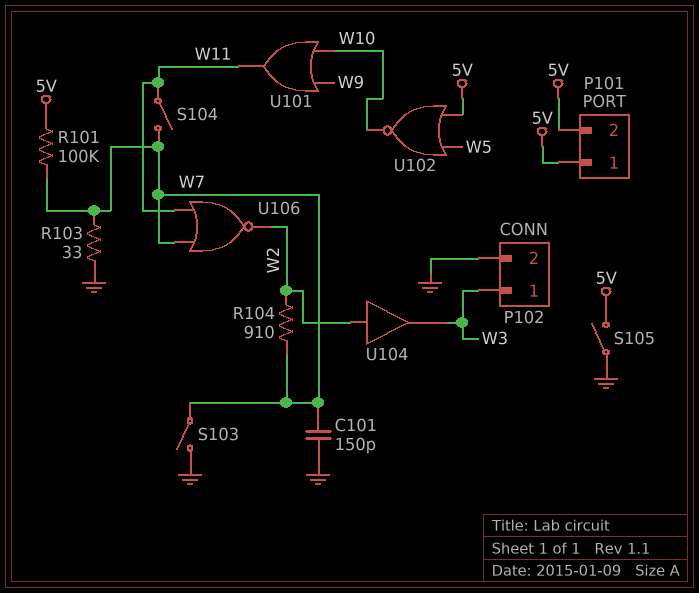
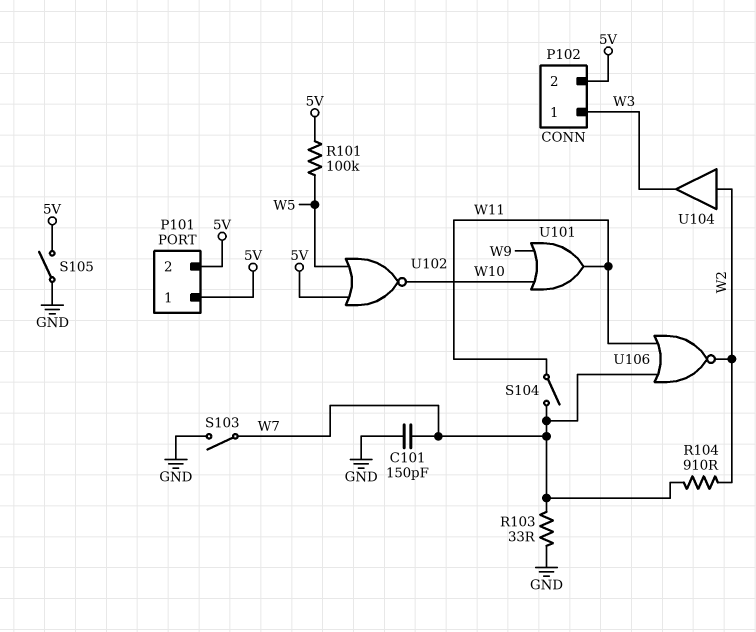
P102 pin 2: GND -> 5V
R101: 100k (5V, W7) -> 100k (5V, W5)

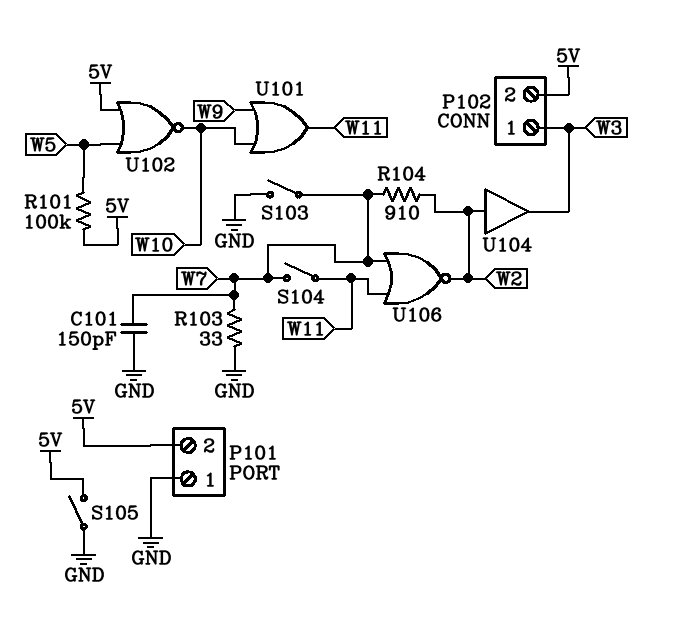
P101 pin 1: 5V -> GND

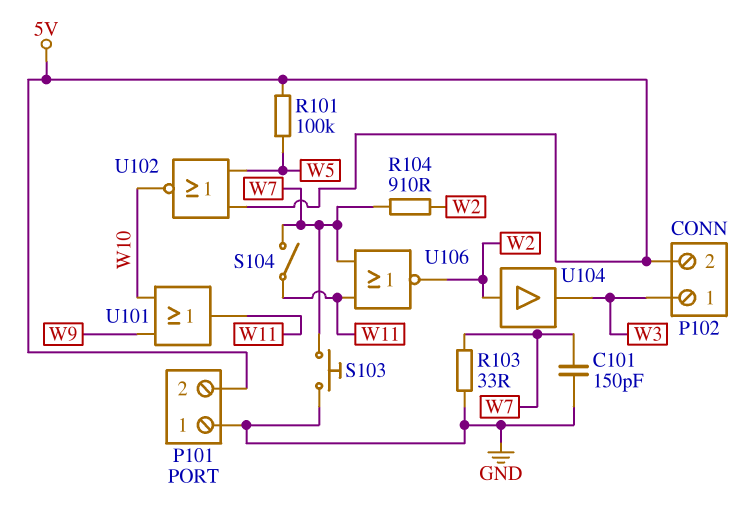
S103: switch (GND, W7) -> button (GND, W7)
S105: switch (5V, GND) -> none

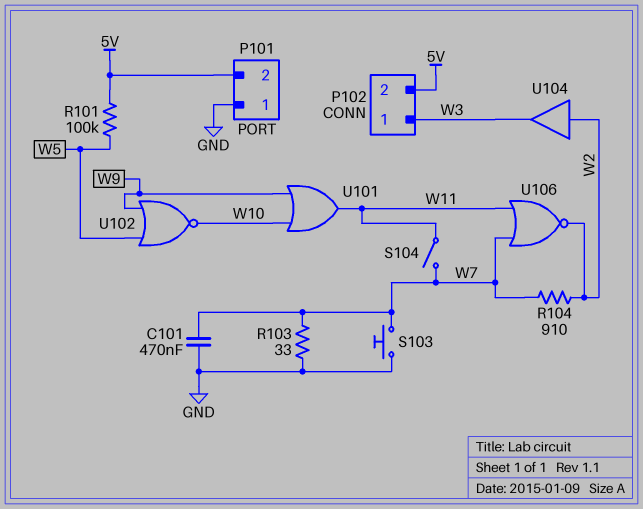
C101: 150pF (GND, W7) -> 470nF (GND, W7)
U102: NOR (in 5V, in W5, out W10) -> NOR (in W5, in W9, out W10)

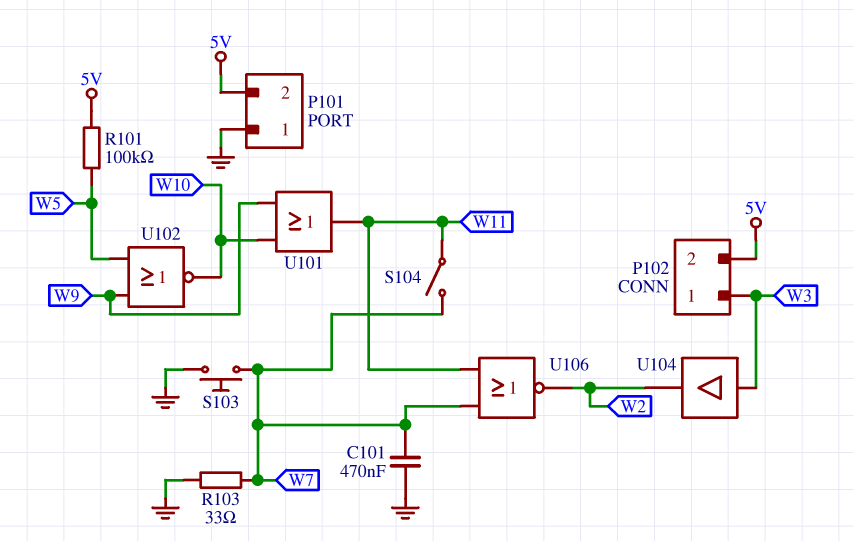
R104: 910 (W2, W7) -> none
U104: buffer (in W2, out W3) -> buffer (in W3, out W2)

